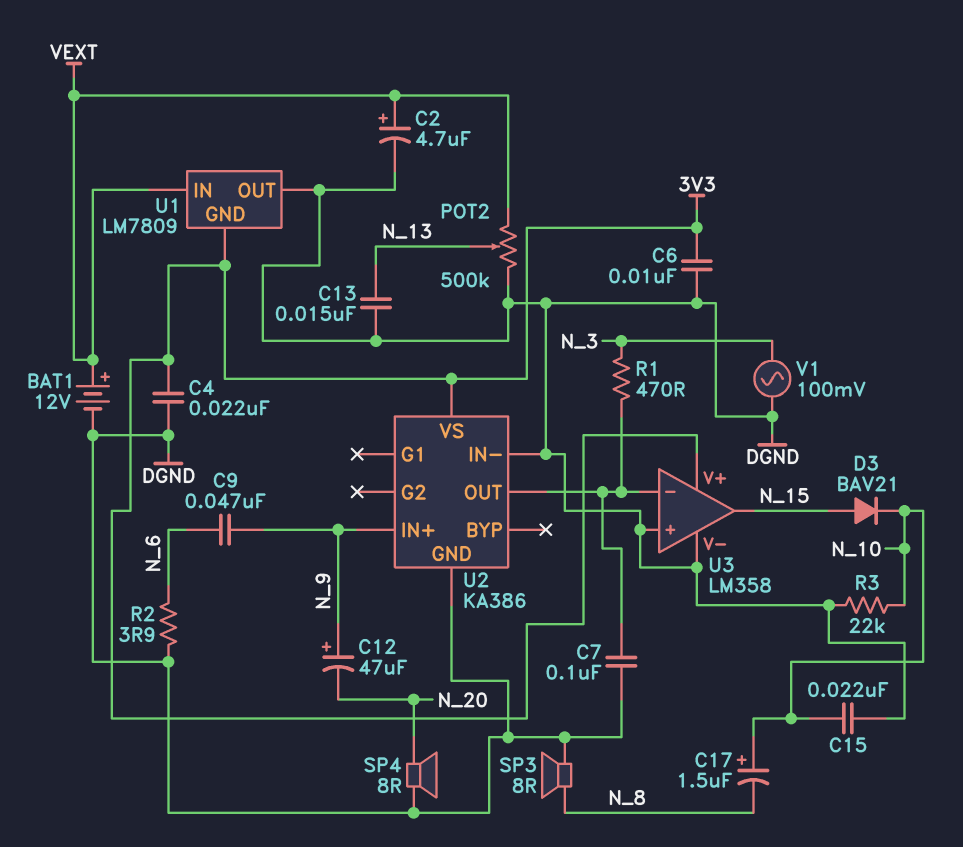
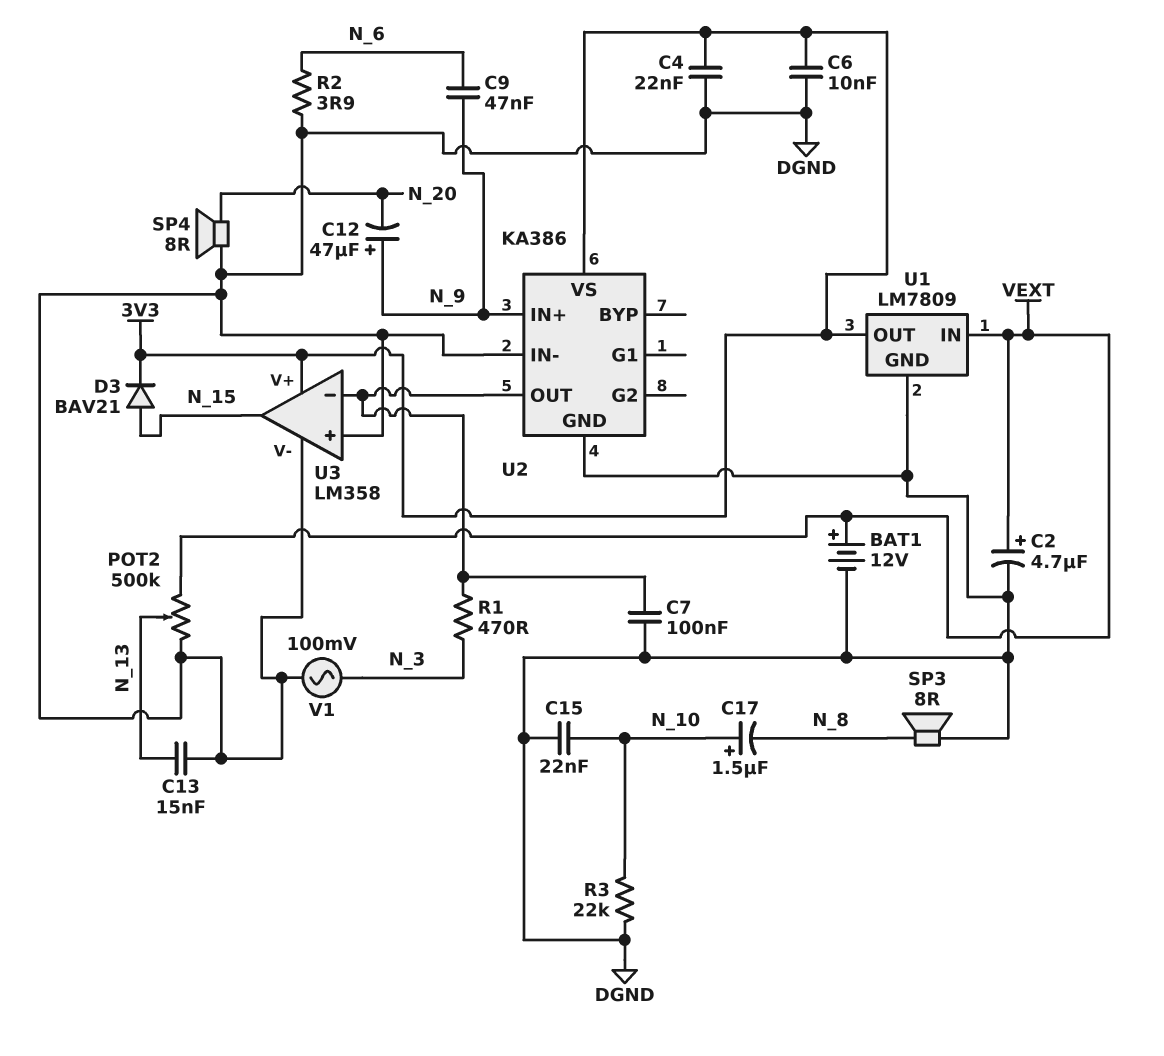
D3: diode BAV21 (A N_15, K N_10) -> diode BAV21 (A N_15, K 3V3)
U1 pin GND: 3V3 -> DGND
U1 pin OUT: DGND -> 3V3

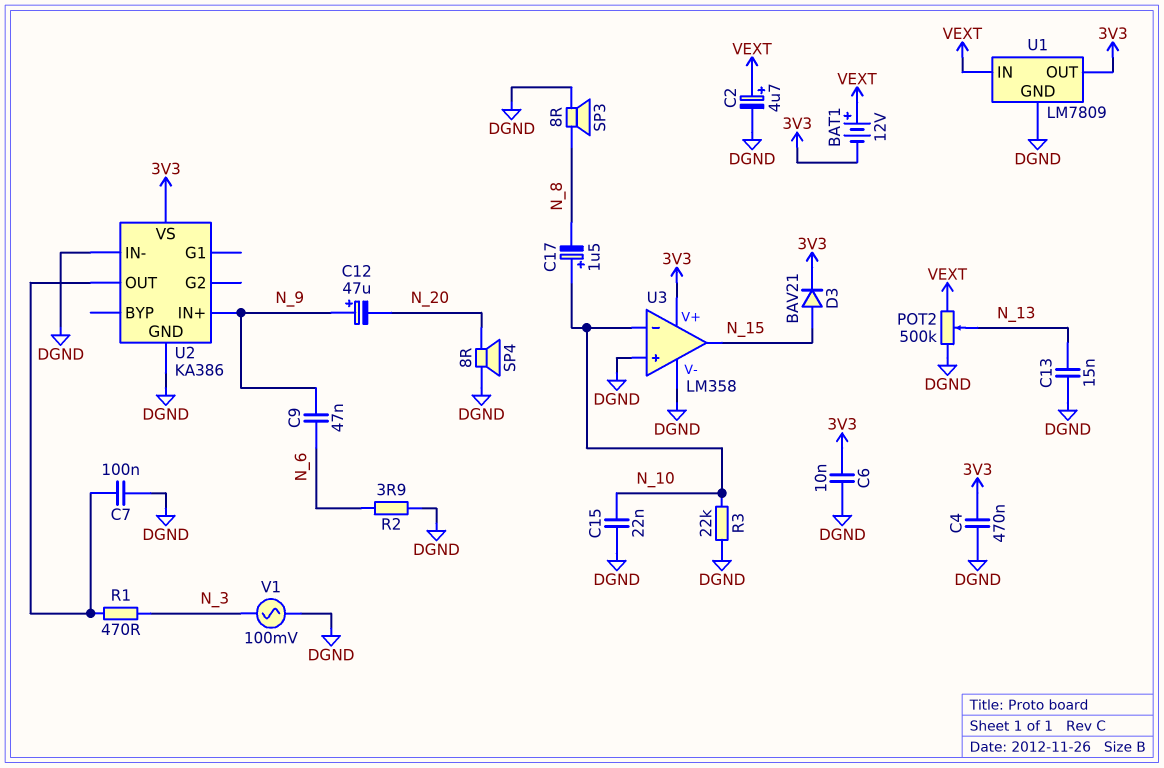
BAT1: 12V (plus VEXT, minus DGND) -> 12V (plus VEXT, minus 3V3)
C4: 22nF (3V3, DGND) -> 470nF (3V3, DGND)
U3 pin in-: U2/OUT -> N_10

